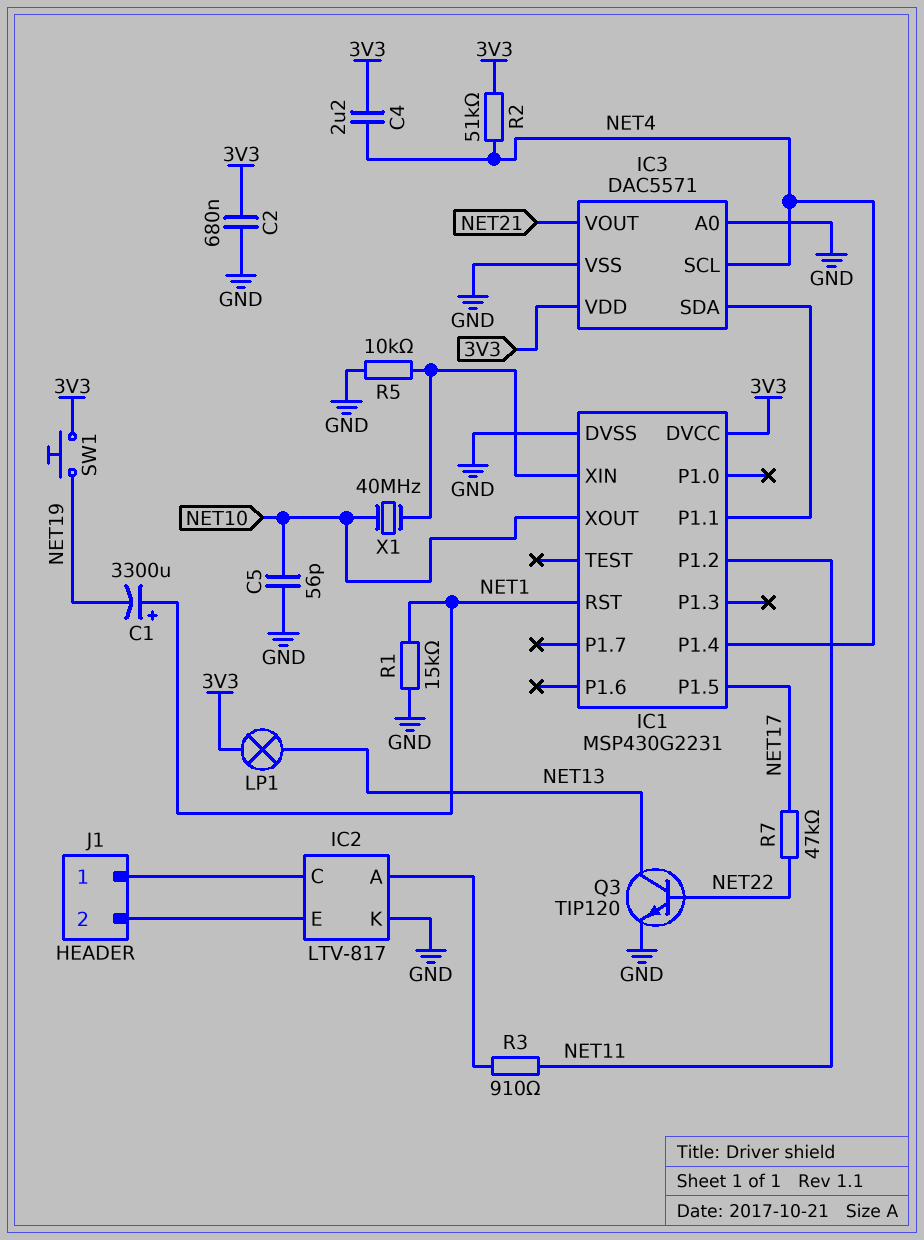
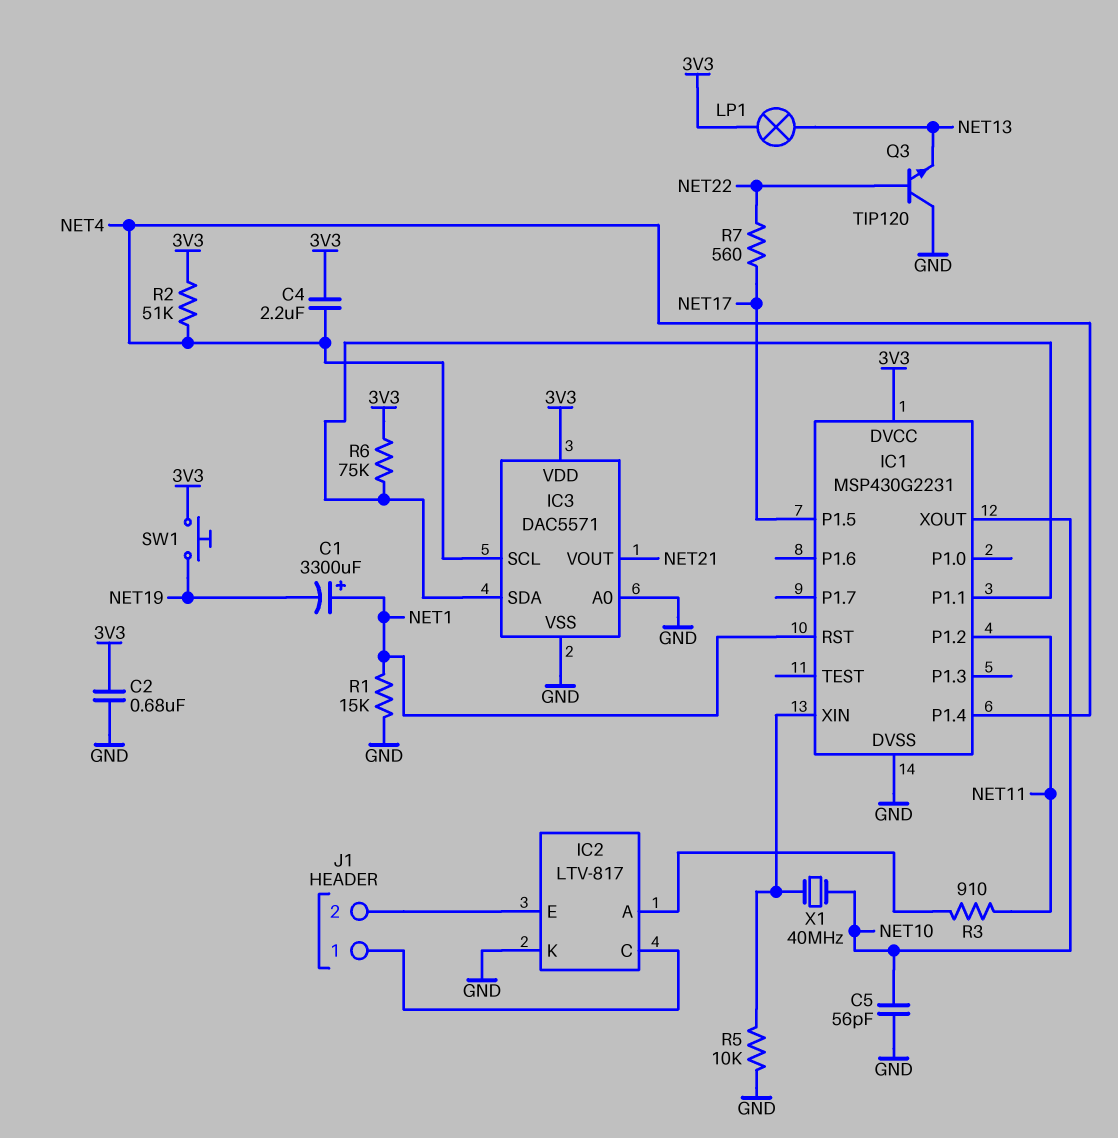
Q3: NPN TIP120 (B NET22, C NET13, E GND) -> NPN TIP120 (B NET22, C GND, E NET13)
R6: none -> 75k (3V3, IC1/P1.1)
R7: 47k (NET17, NET22) -> 560 (NET17, NET22)

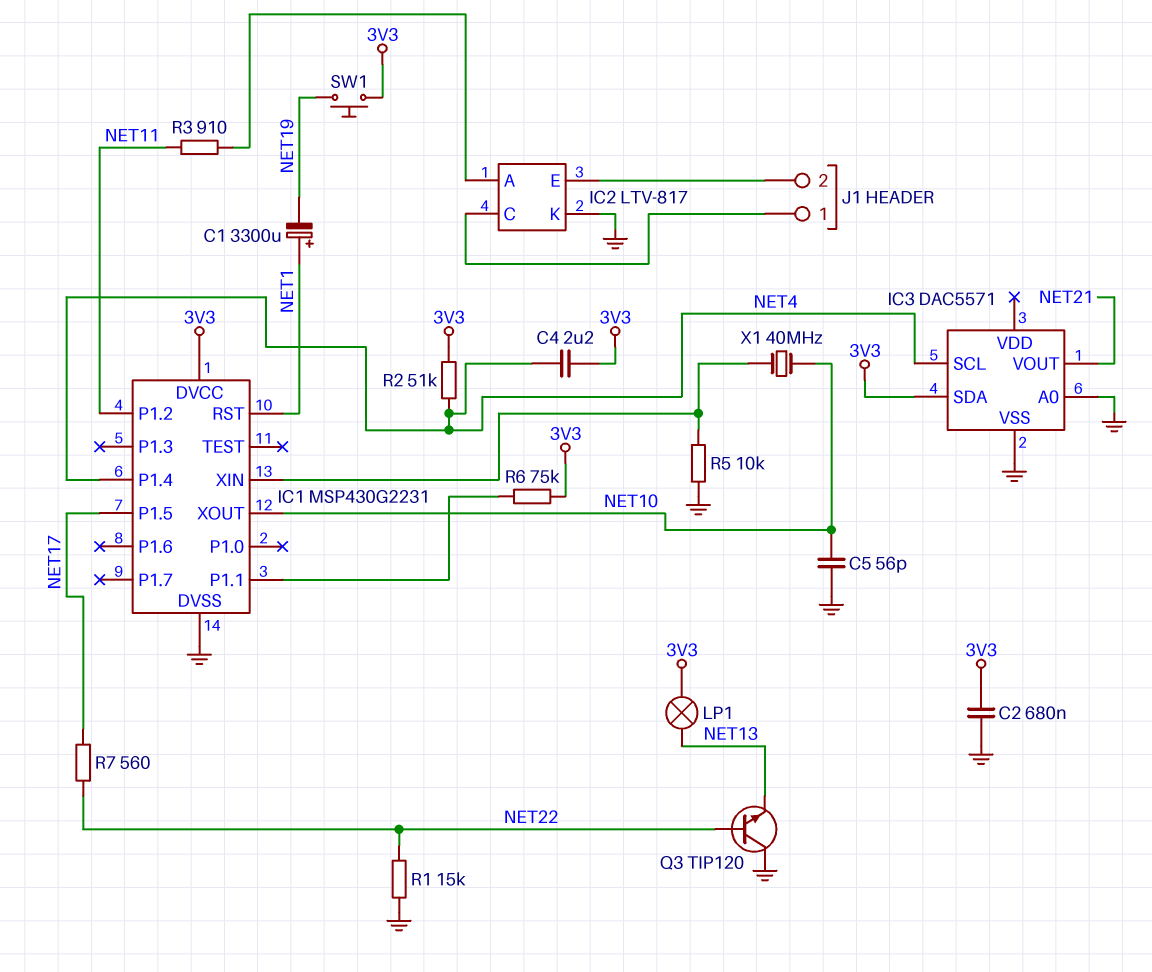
IC3 pin SDA: IC1/P1.1 -> 3V3
IC3 pin VDD: 3V3 -> none
R1: 15k (GND, NET1) -> 15k (GND, NET22)

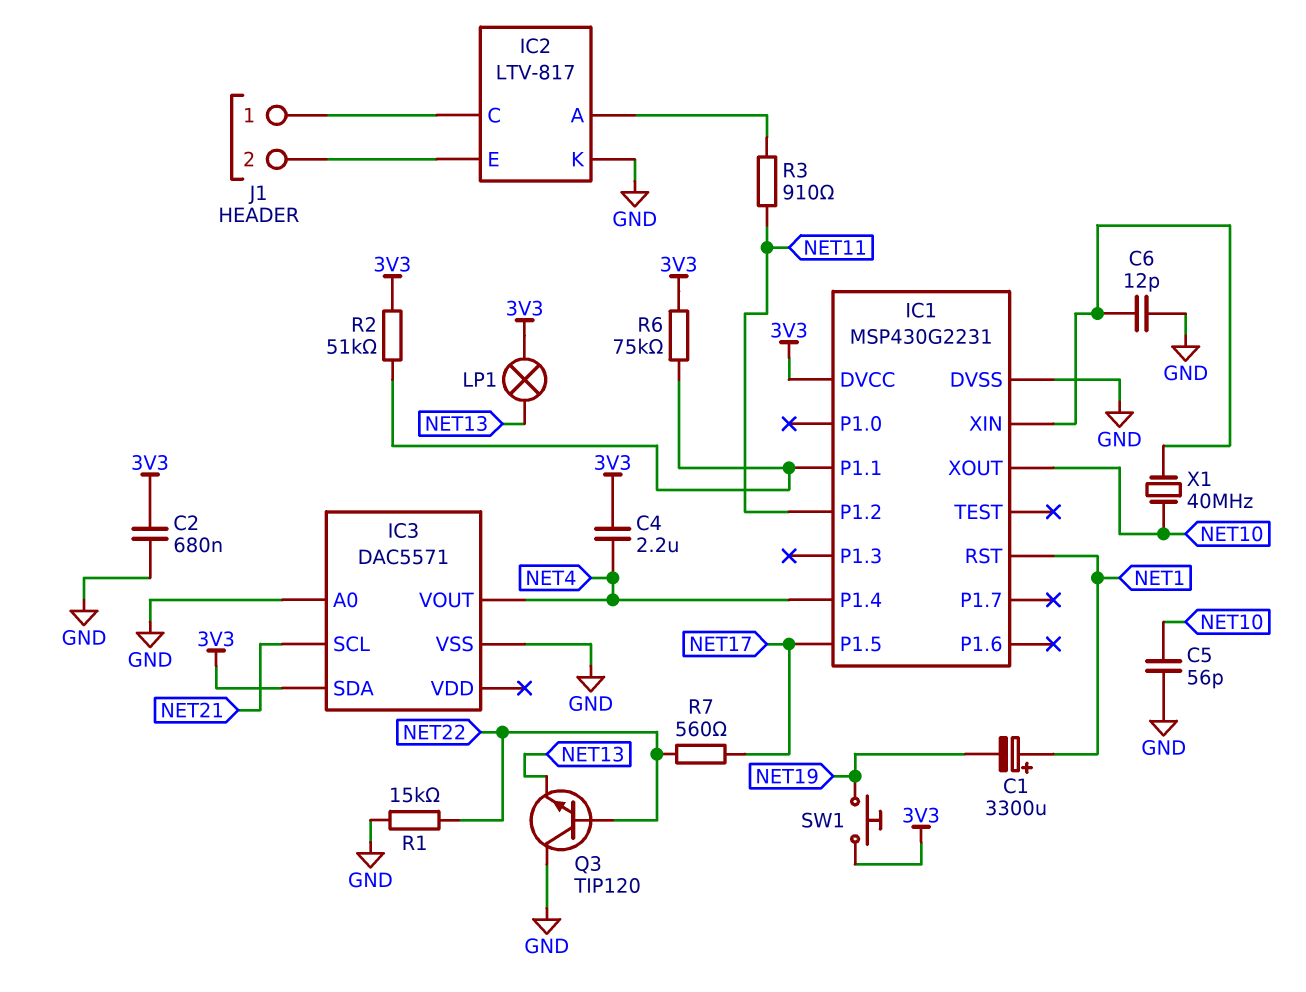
C6: none -> 12pF (GND, IC1/XIN)
IC3 pin SCL: NET4 -> NET21
IC3 pin VOUT: NET21 -> NET4
R2: 51k (3V3, NET4) -> 51k (3V3, IC1/P1.1)
R5: 10k (GND, IC1/XIN) -> none

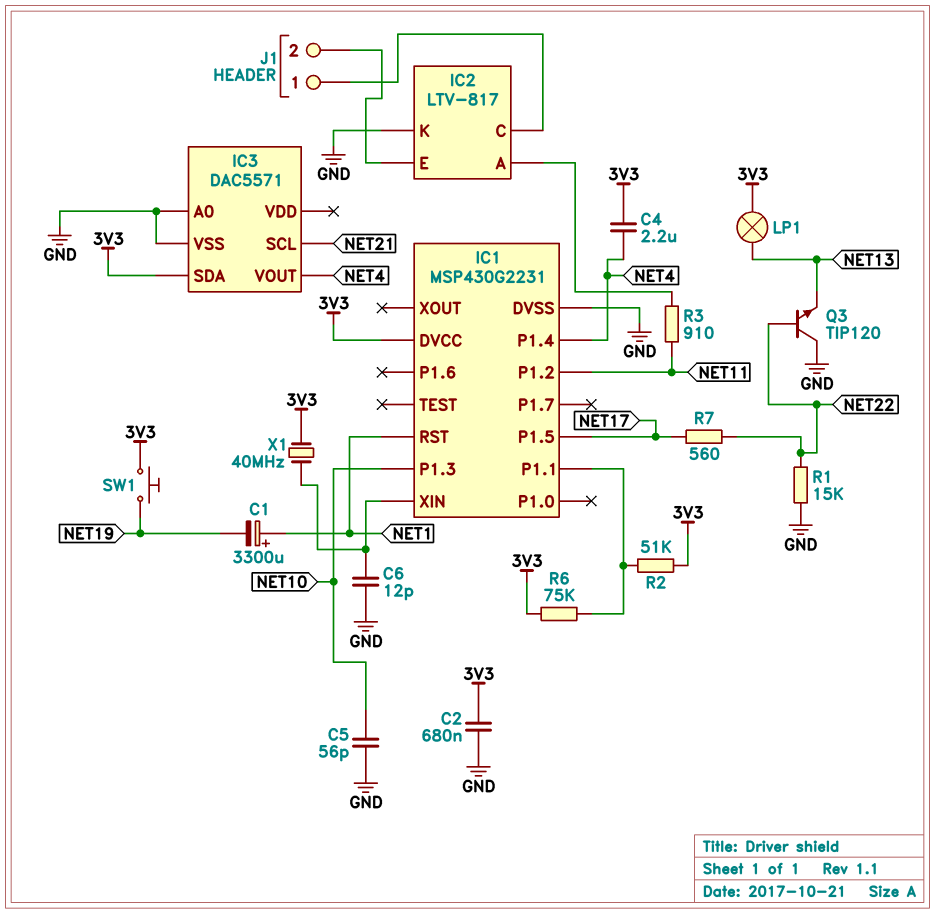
IC1 pin P1.3: none -> NET10
IC1 pin XOUT: NET10 -> none
X1: 40MHz (IC1/XIN, NET10) -> 40MHz (3V3, IC1/XIN)

